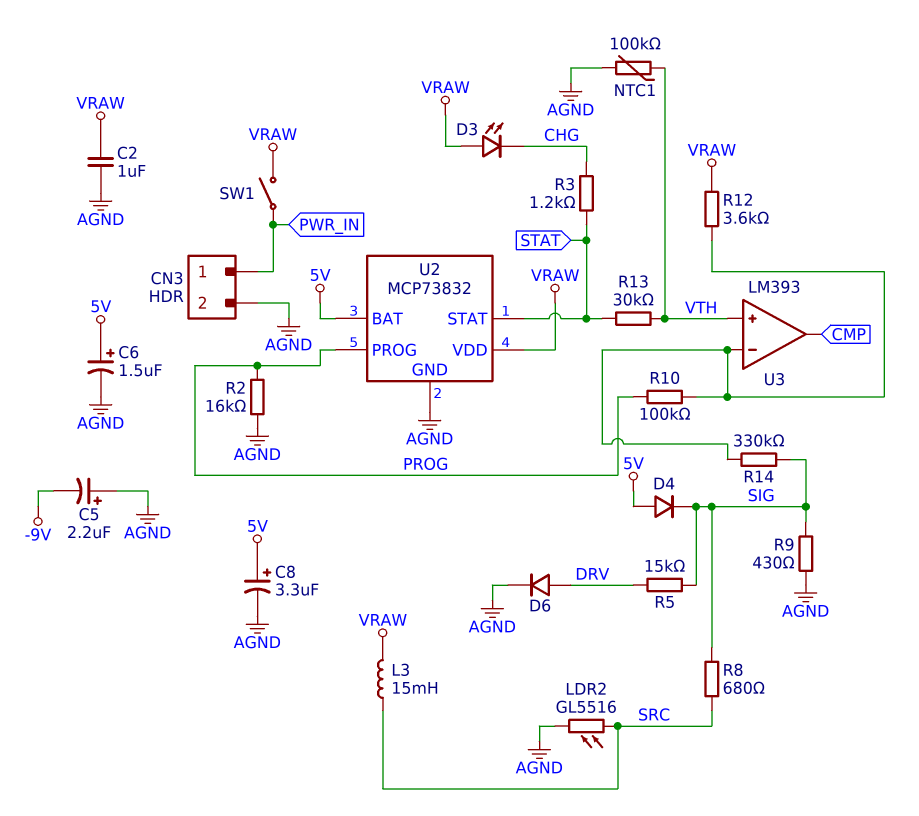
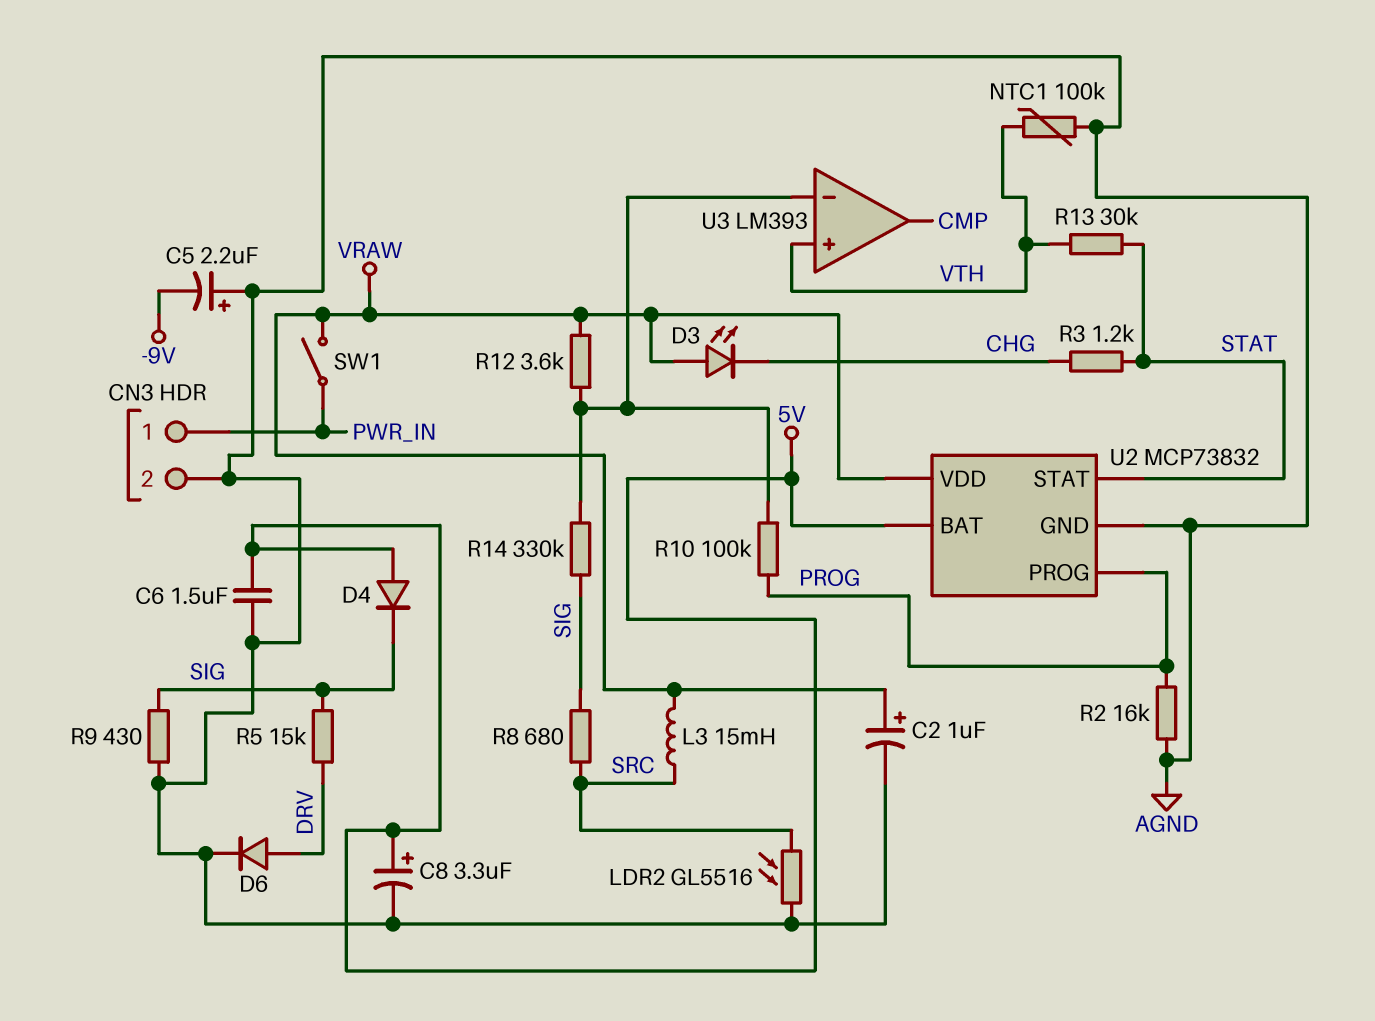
C2: 1uF (AGND, VRAW) -> 1uF (plus VRAW, minus AGND)
C6: 1.5uF (plus 5V, minus AGND) -> 1.5uF (5V, AGND)

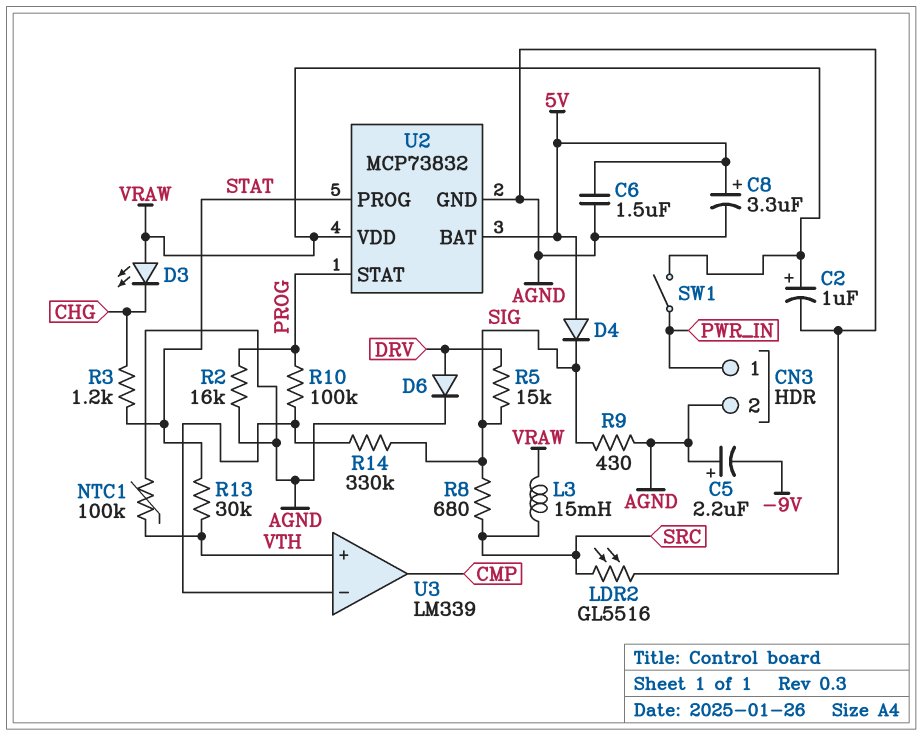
R12: 3.6k (U3/in-, VRAW) -> none
U2 pin PROG: PROG -> STAT
U2 pin STAT: STAT -> PROG
U3: LM393 -> LM339

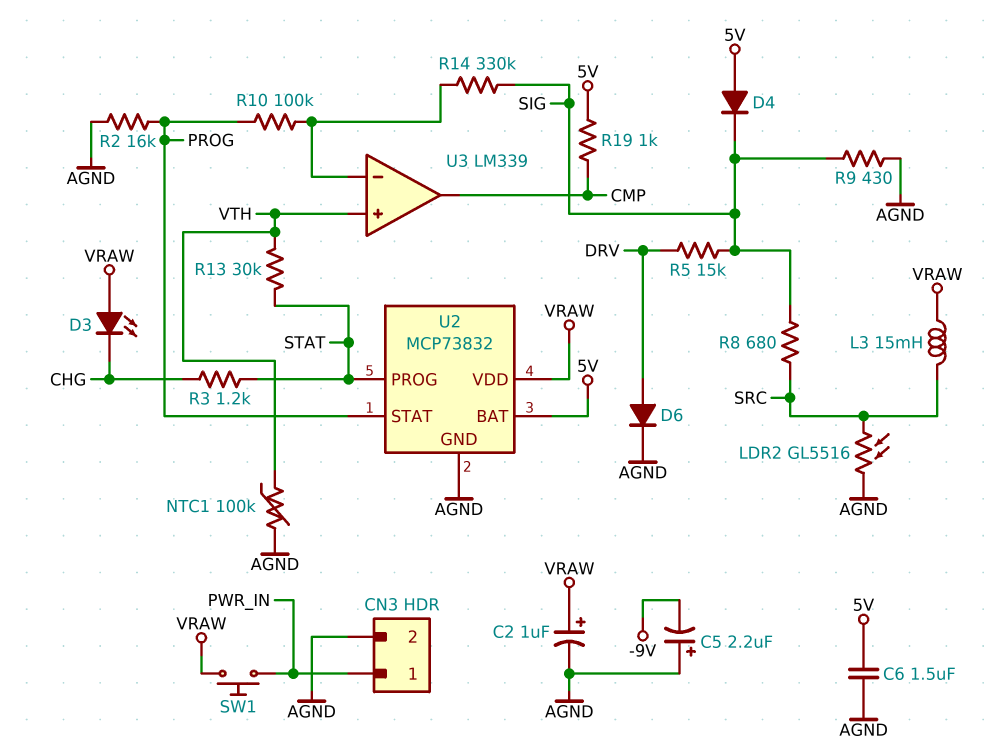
C8: 3.3uF (plus 5V, minus AGND) -> none
R19: none -> 1k (5V, CMP)
SW1: switch (PWR_IN, VRAW) -> button (PWR_IN, VRAW)

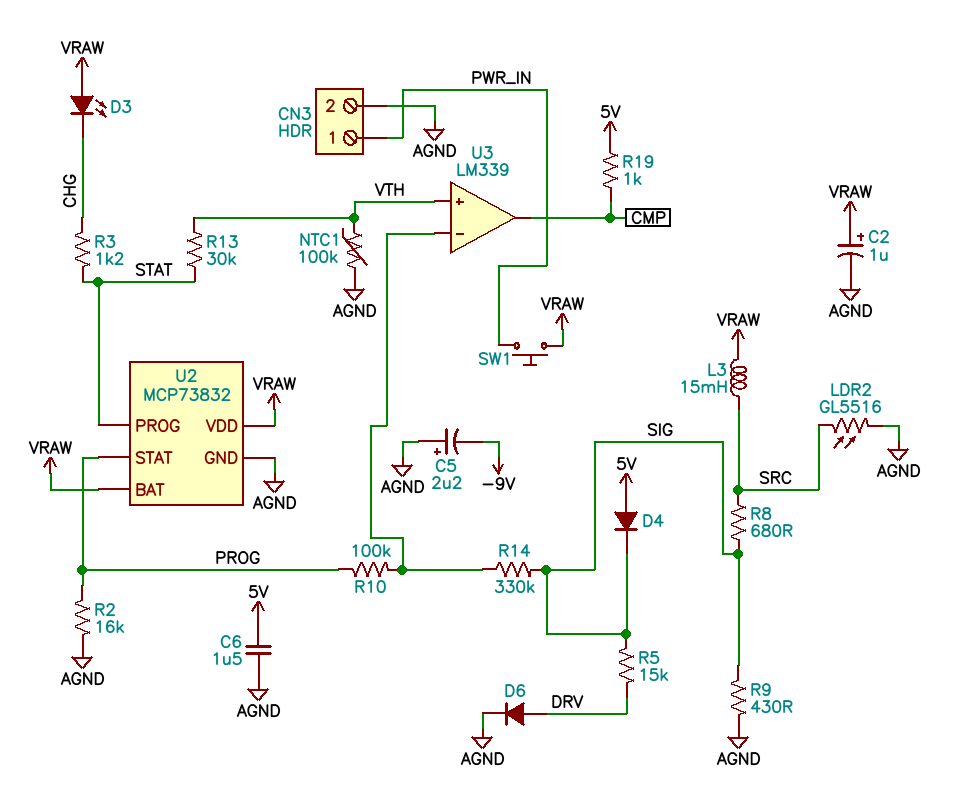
U2 pin BAT: 5V -> VRAW

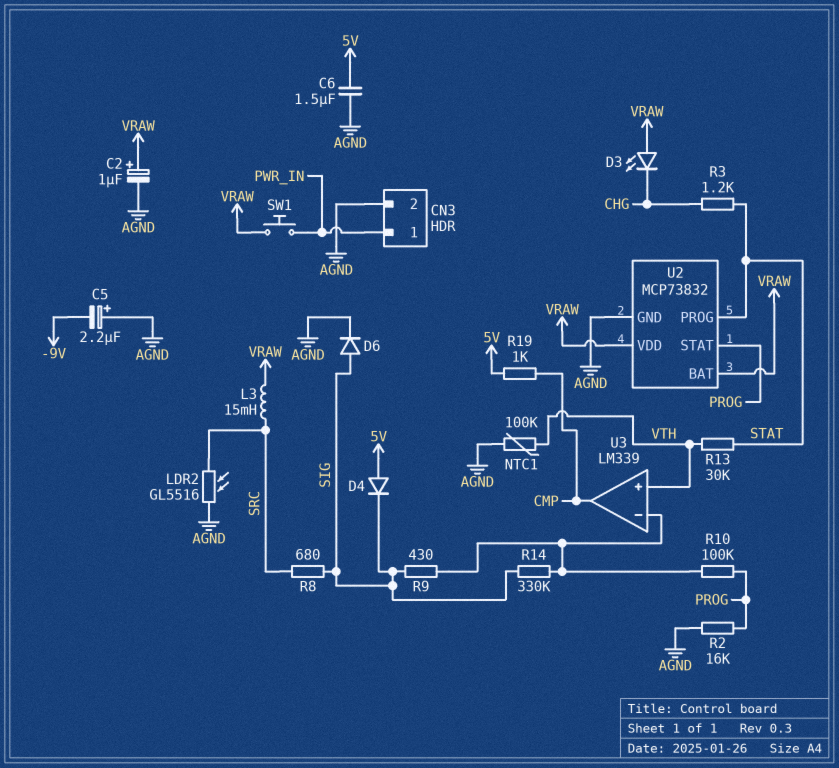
D6: diode (A DRV, K AGND) -> diode (A SIG, K AGND)
R5: 15k (DRV, SIG) -> none
R9: 430 (AGND, SIG) -> 430 (SIG, U3/in-)

